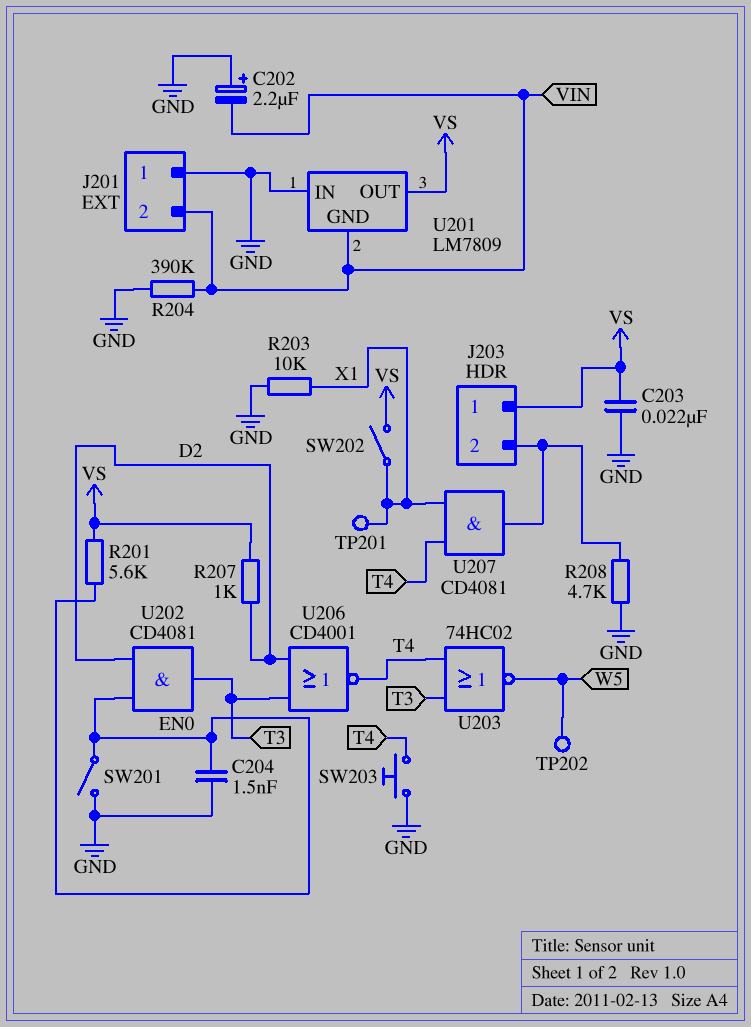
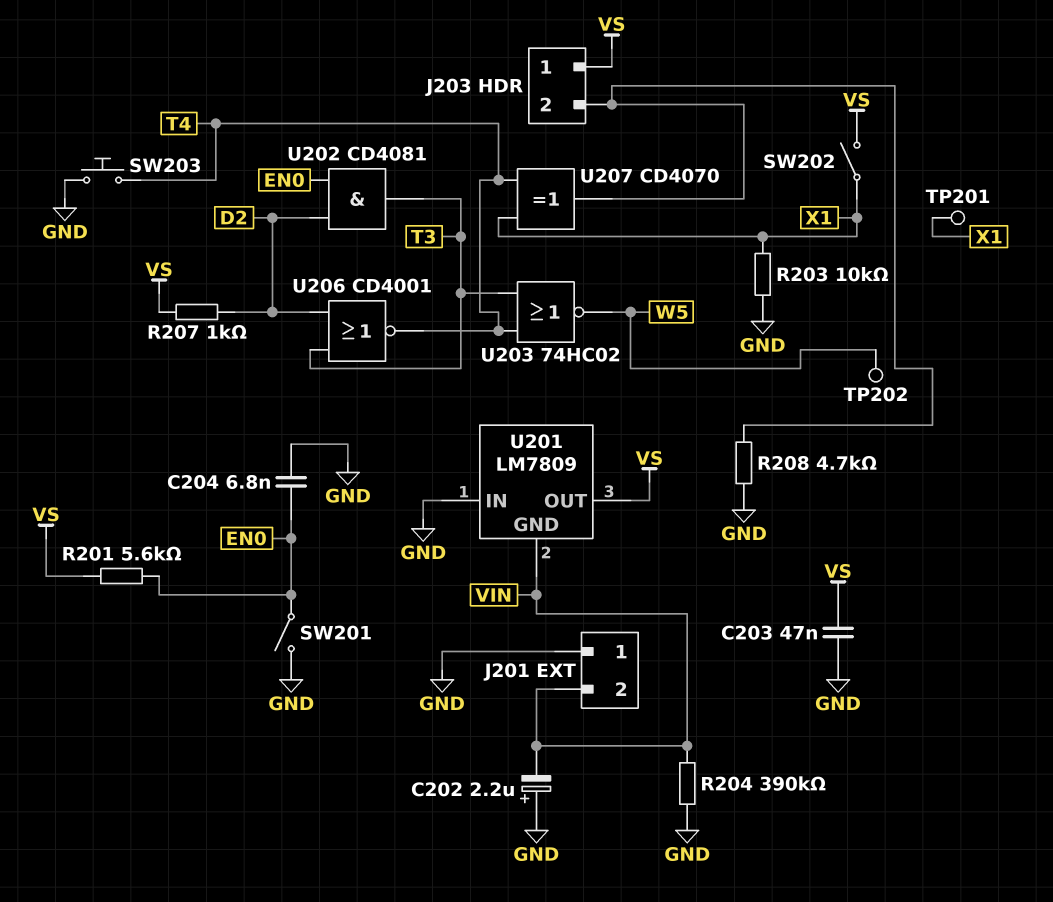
C203: 22nF (GND, VS) -> 47nF (GND, VS)
C204: 1.5nF (EN0, GND) -> 6.8nF (EN0, GND)
U207: AND CD4081 (in T4, in X1, out J203/2) -> XOR CD4070 (in T4, in X1, out J203/2)

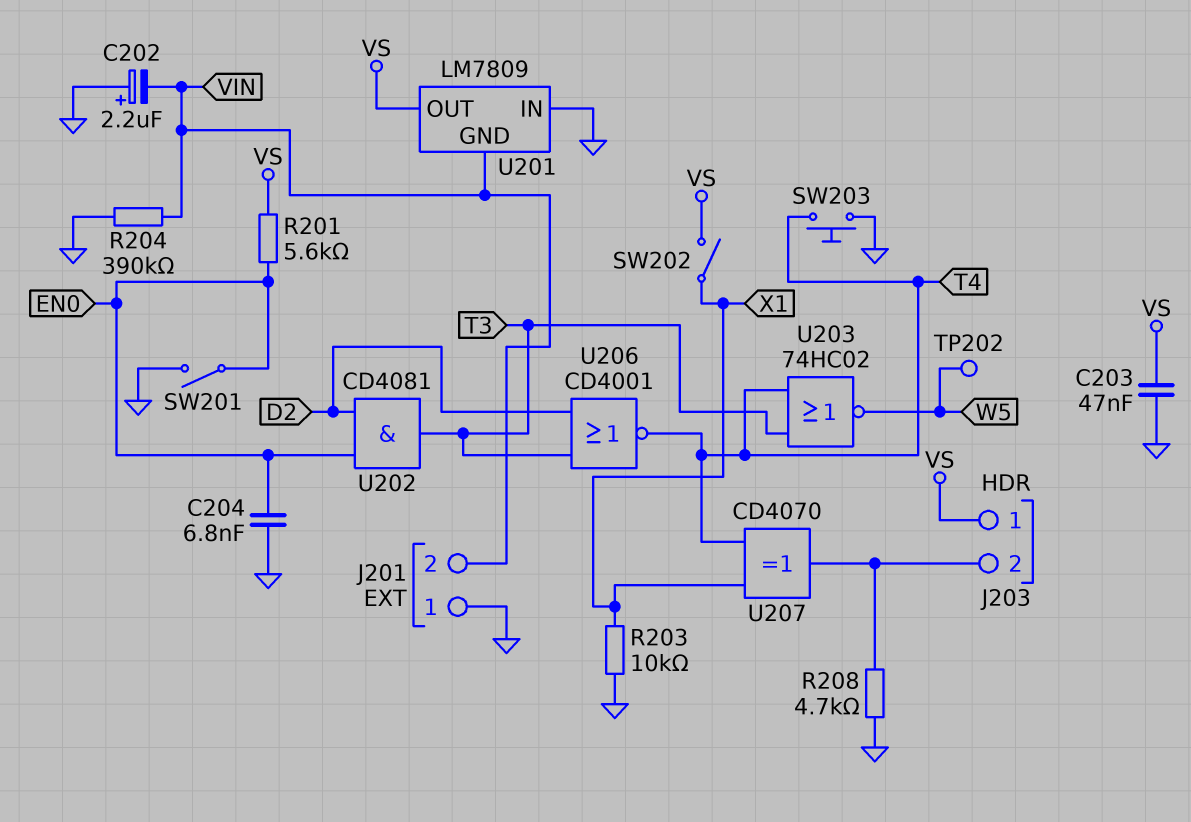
R207: 1k (D2, VS) -> none
TP201: test point (X1) -> none

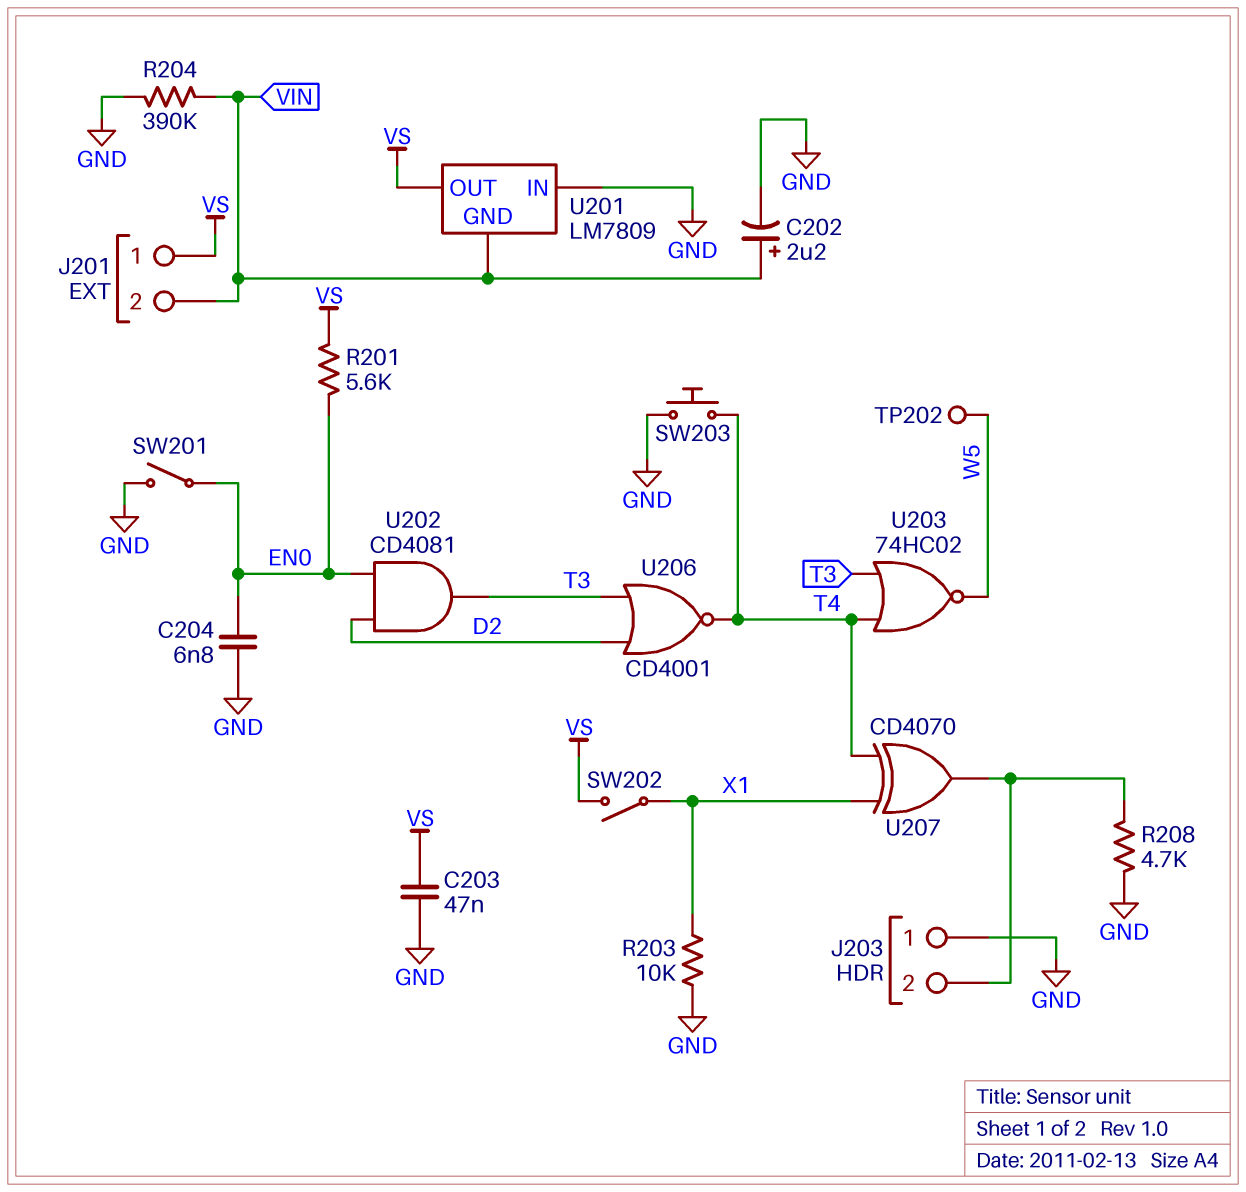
C202: 2.2uF (plus GND, minus VIN) -> 2.2uF (plus VIN, minus GND)
J201 pin 1: GND -> VS
J203 pin 1: VS -> GND

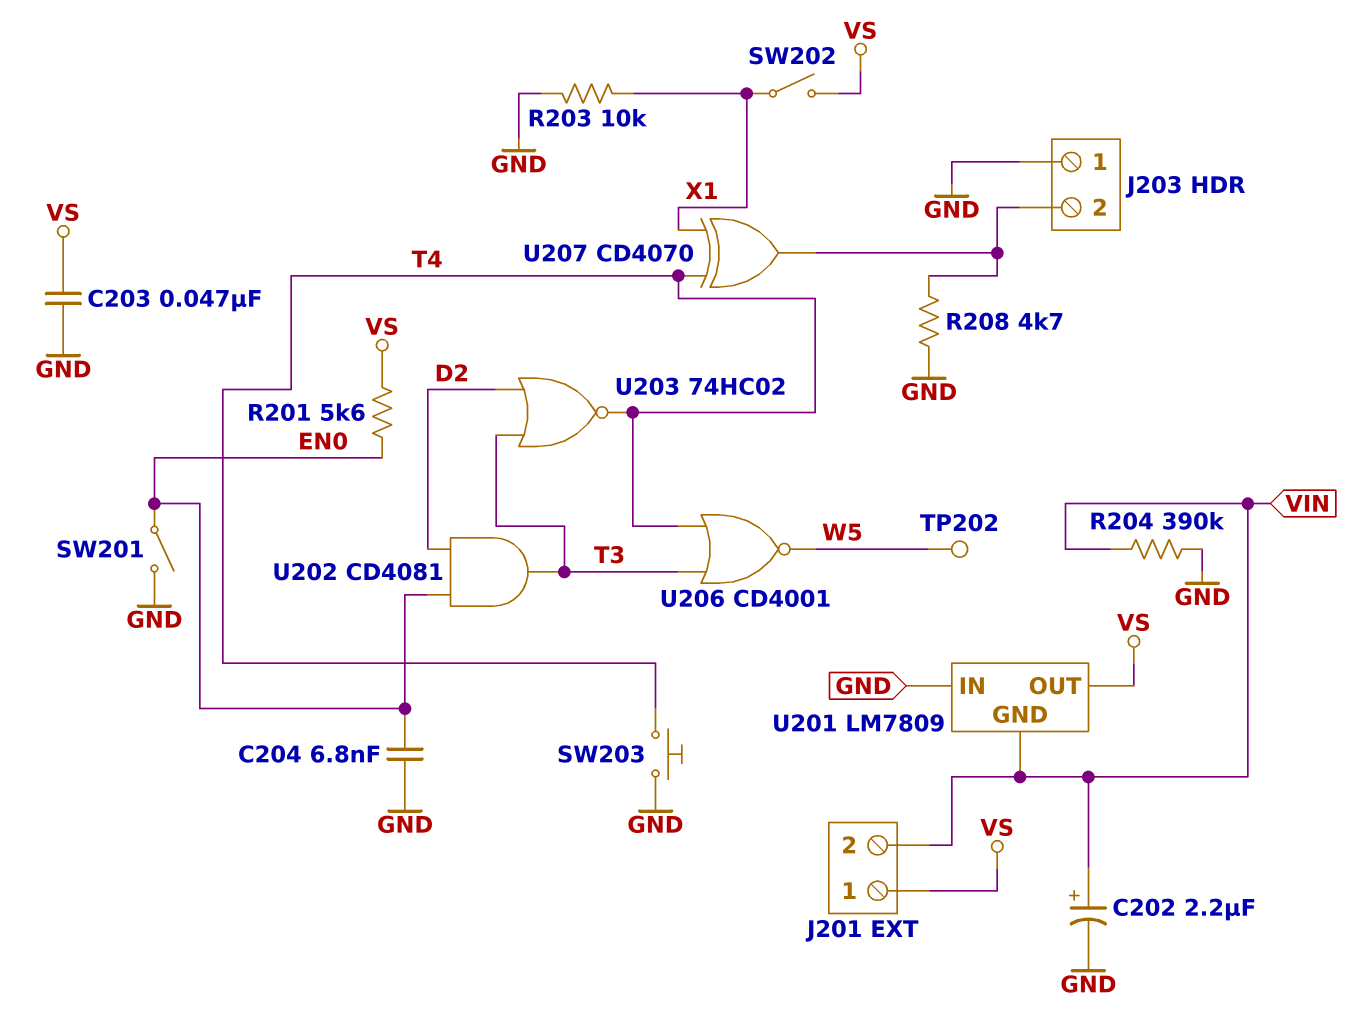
U203: NOR 74HC02 (in T3, in T4, out W5) -> NOR 74HC02 (in D2, in T3, out T4)
U206: NOR CD4001 (in D2, in T3, out T4) -> NOR CD4001 (in T3, in T4, out W5)

